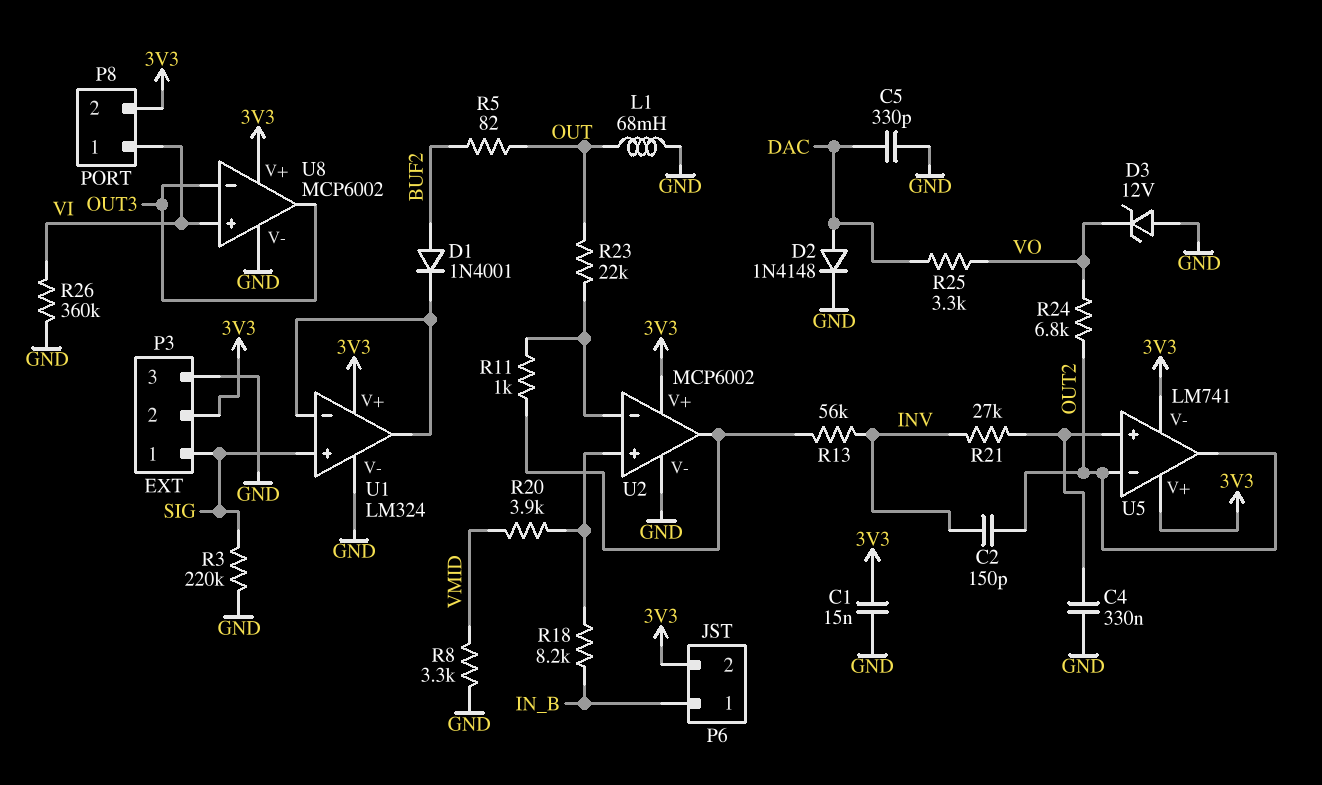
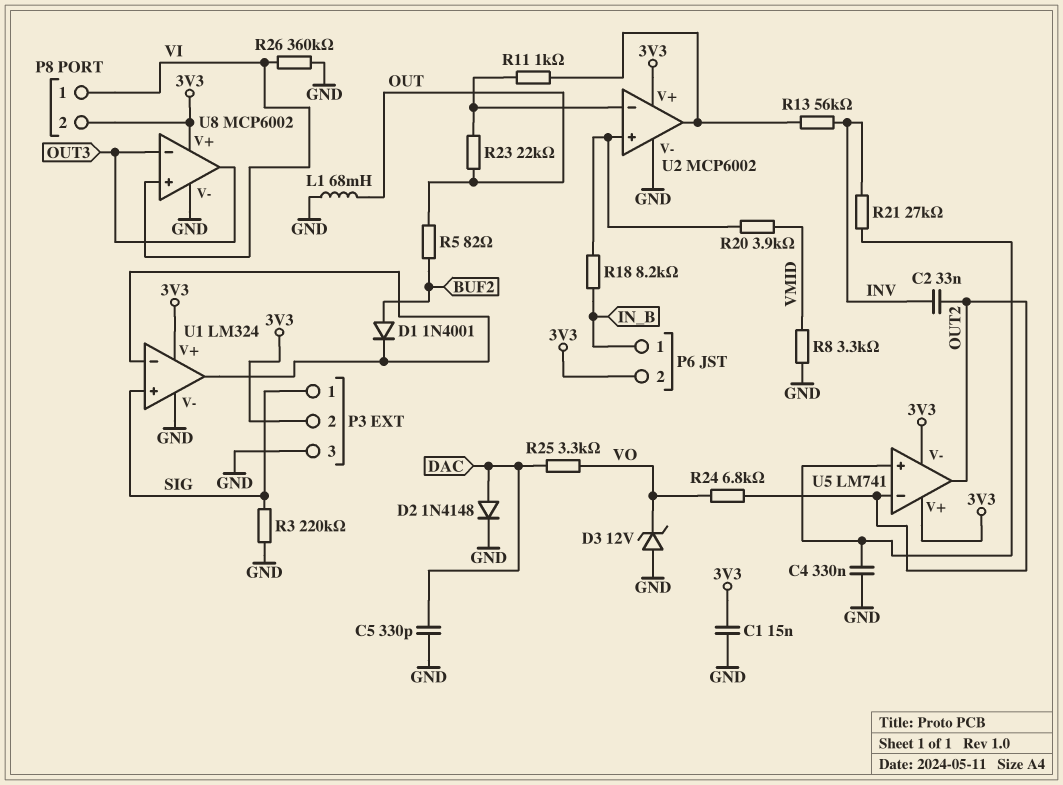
C2: 150pF (INV, OUT2) -> 33nF (INV, OUT2)

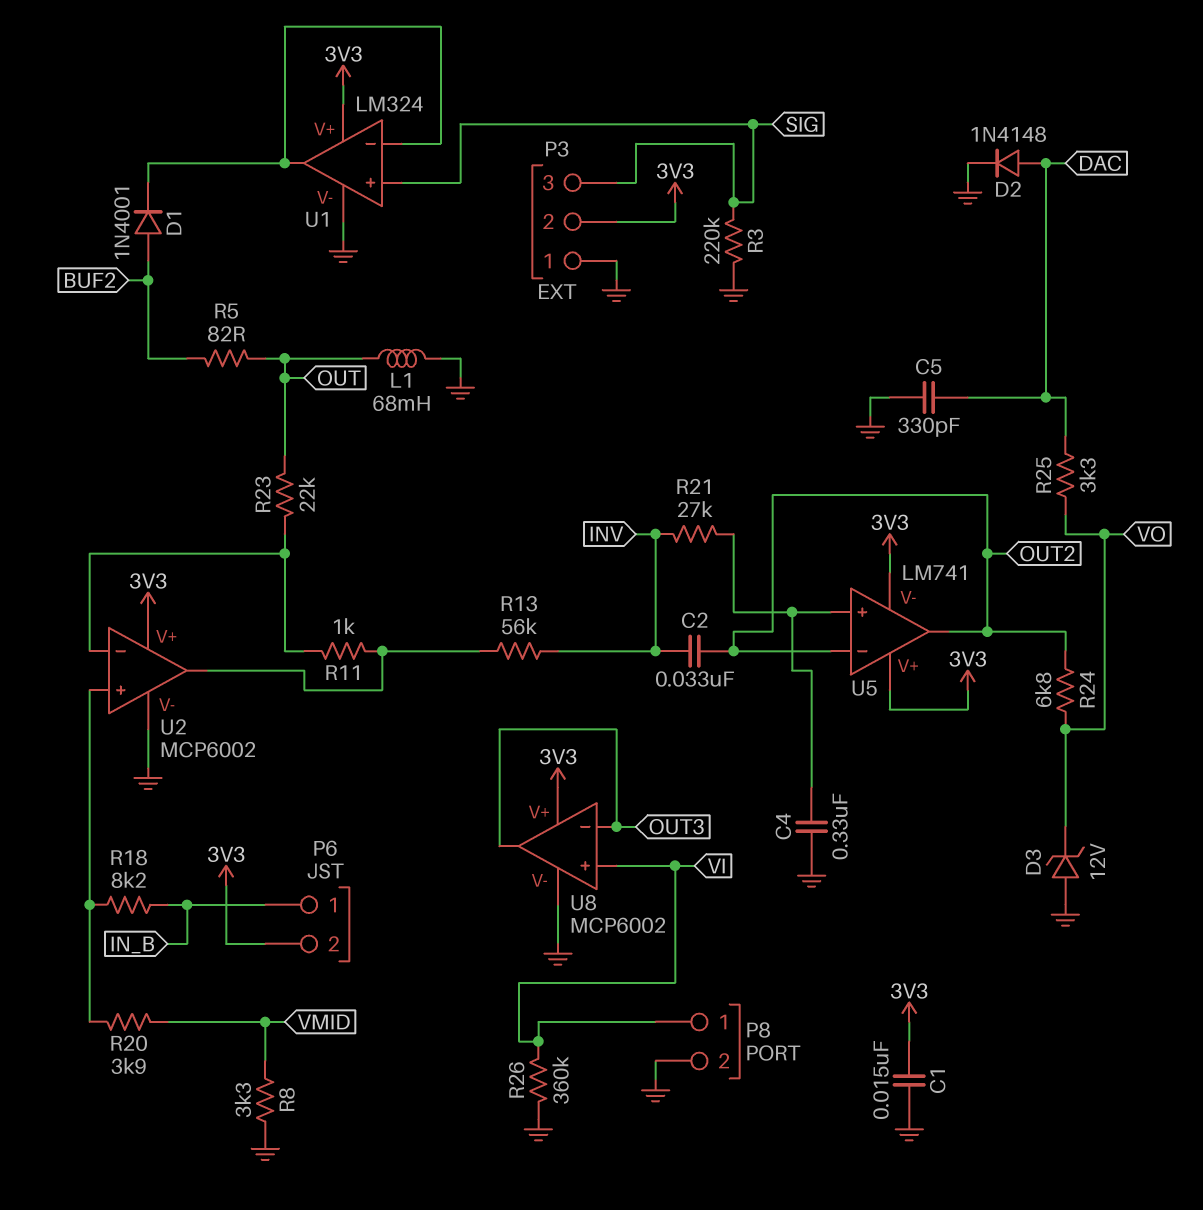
P3 pin 1: SIG -> GND
P3 pin 3: GND -> SIG
P8 pin 2: 3V3 -> GND

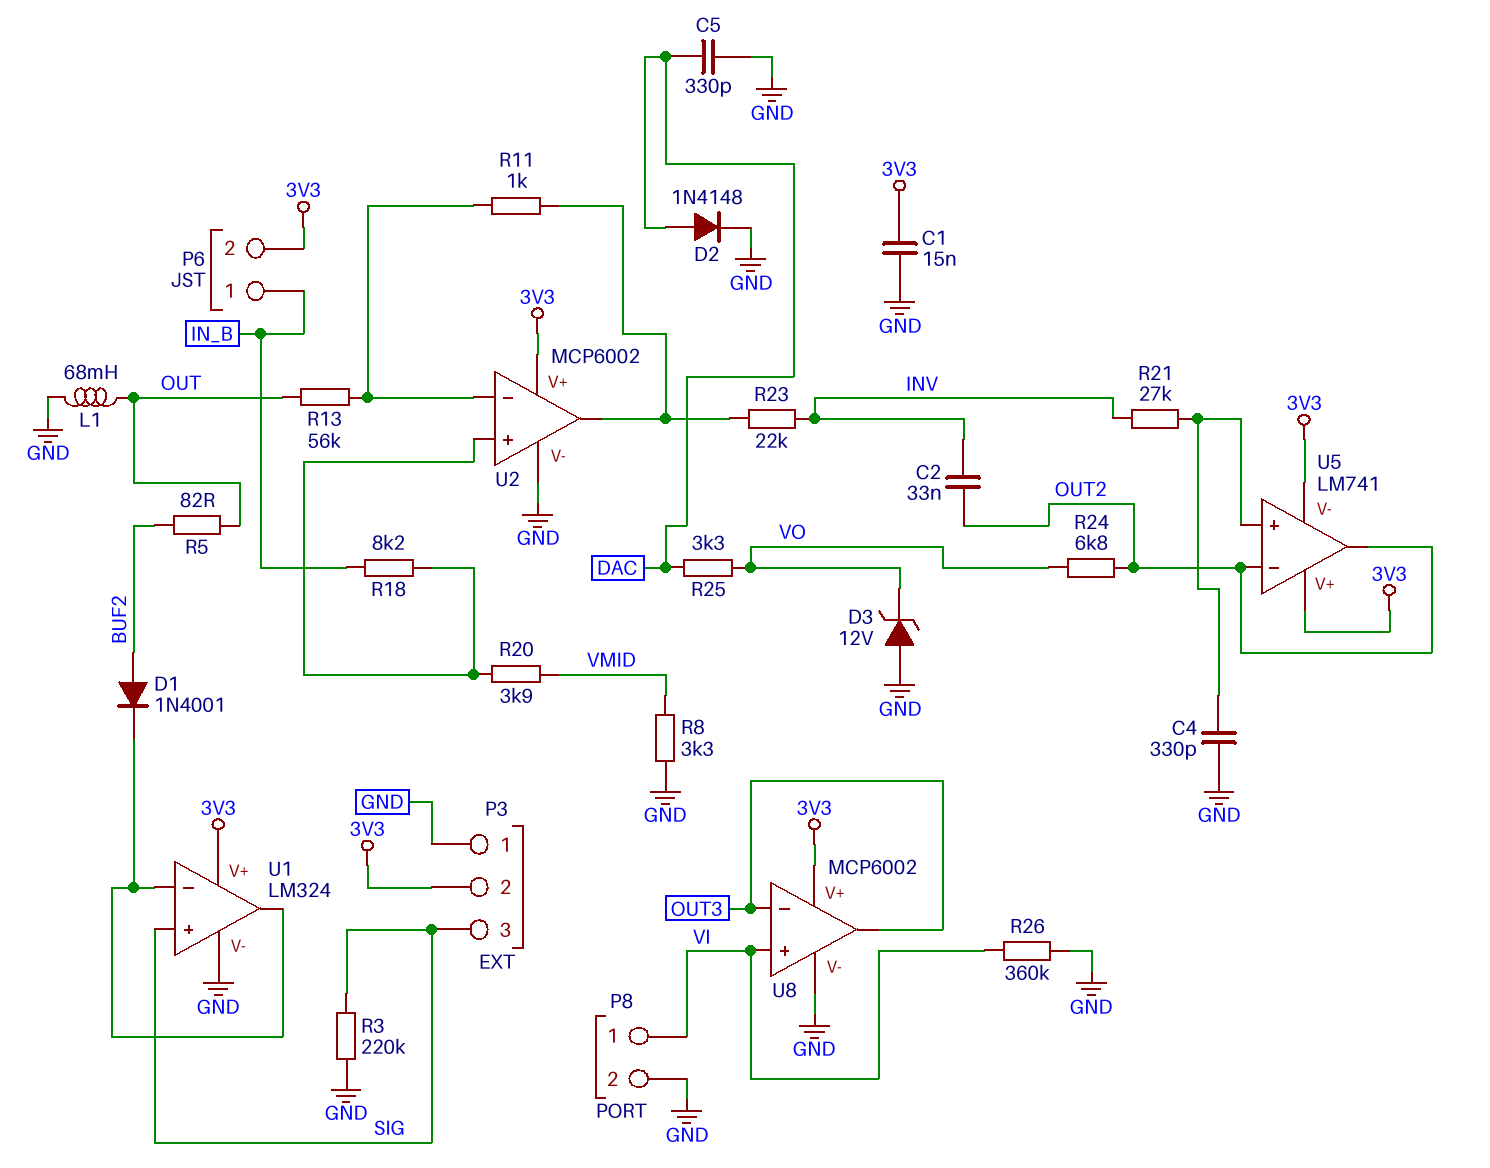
C4: 330nF (GND, U5/in+) -> 330pF (GND, U5/in+)
R13: 56k (INV, U2/out) -> 56k (OUT, U2/in-)
R23: 22k (OUT, U2/in-) -> 22k (INV, U2/out)

